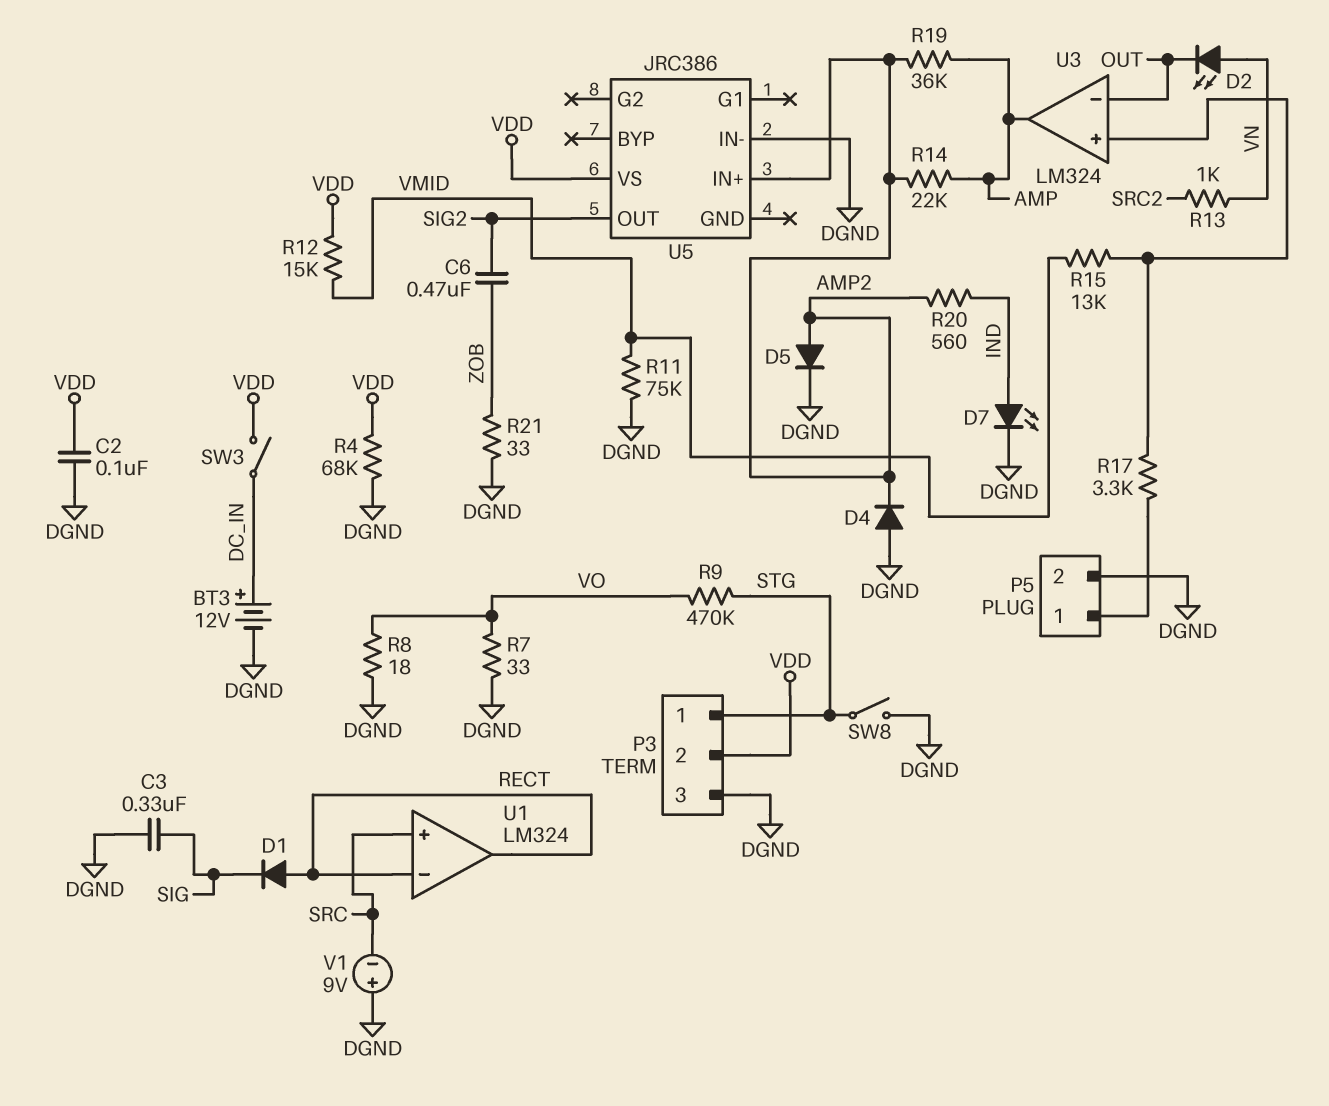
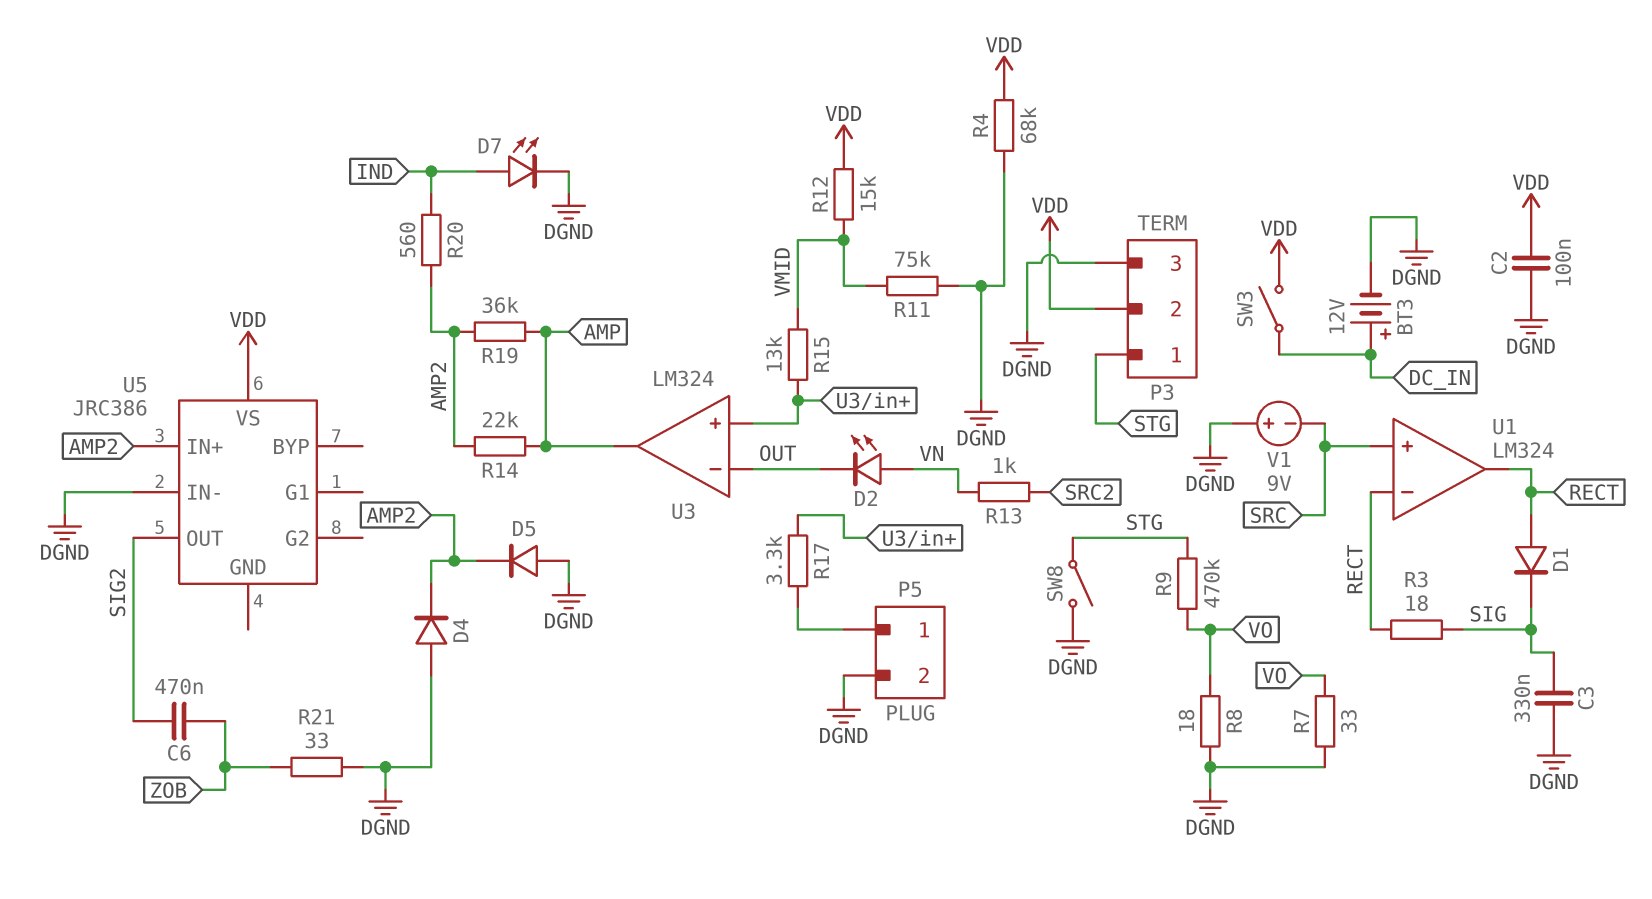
D5: diode (A AMP2, K DGND) -> diode (A DGND, K AMP2)
R3: none -> 18 (RECT, SIG)

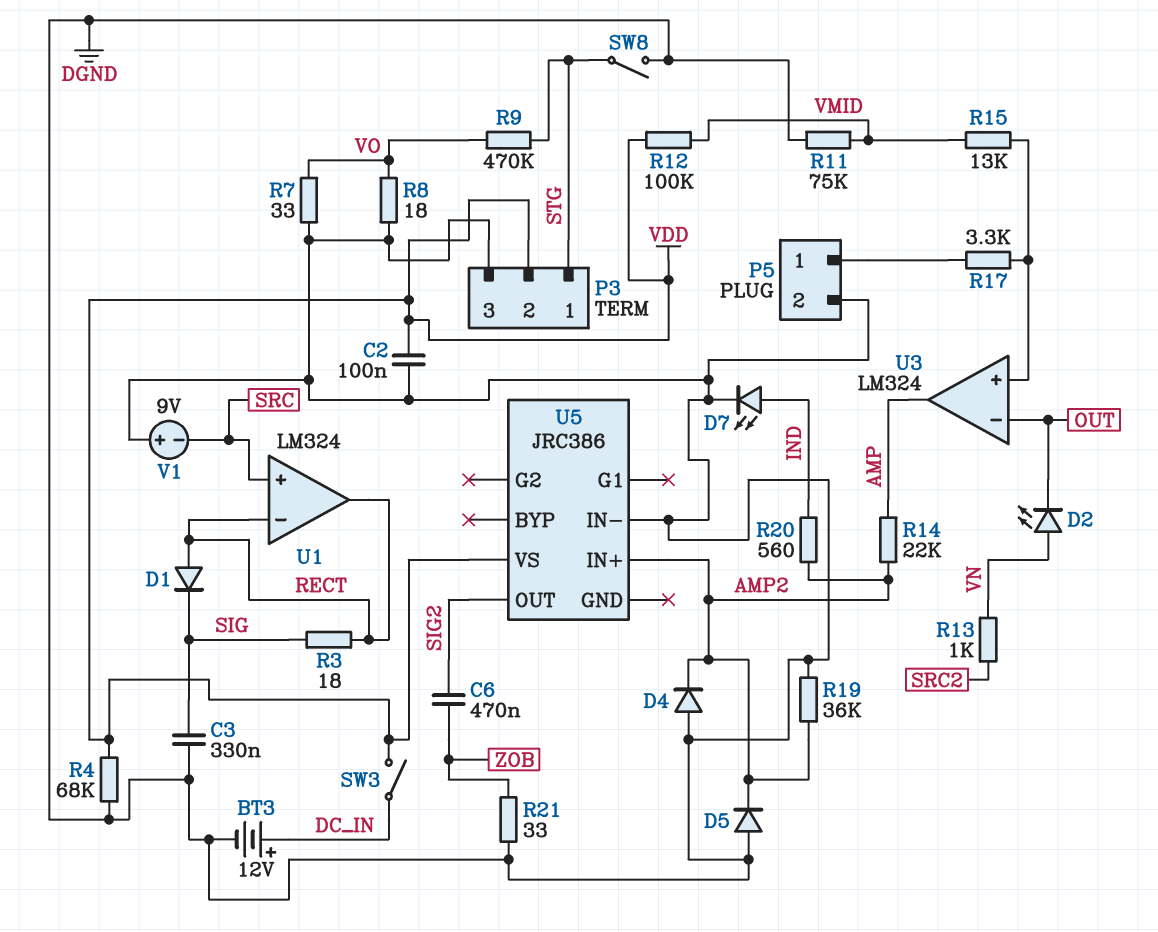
R12: 15k (VDD, VMID) -> 100k (VDD, VMID)
R19: 36k (AMP, AMP2) -> 36k (AMP2, DGND)

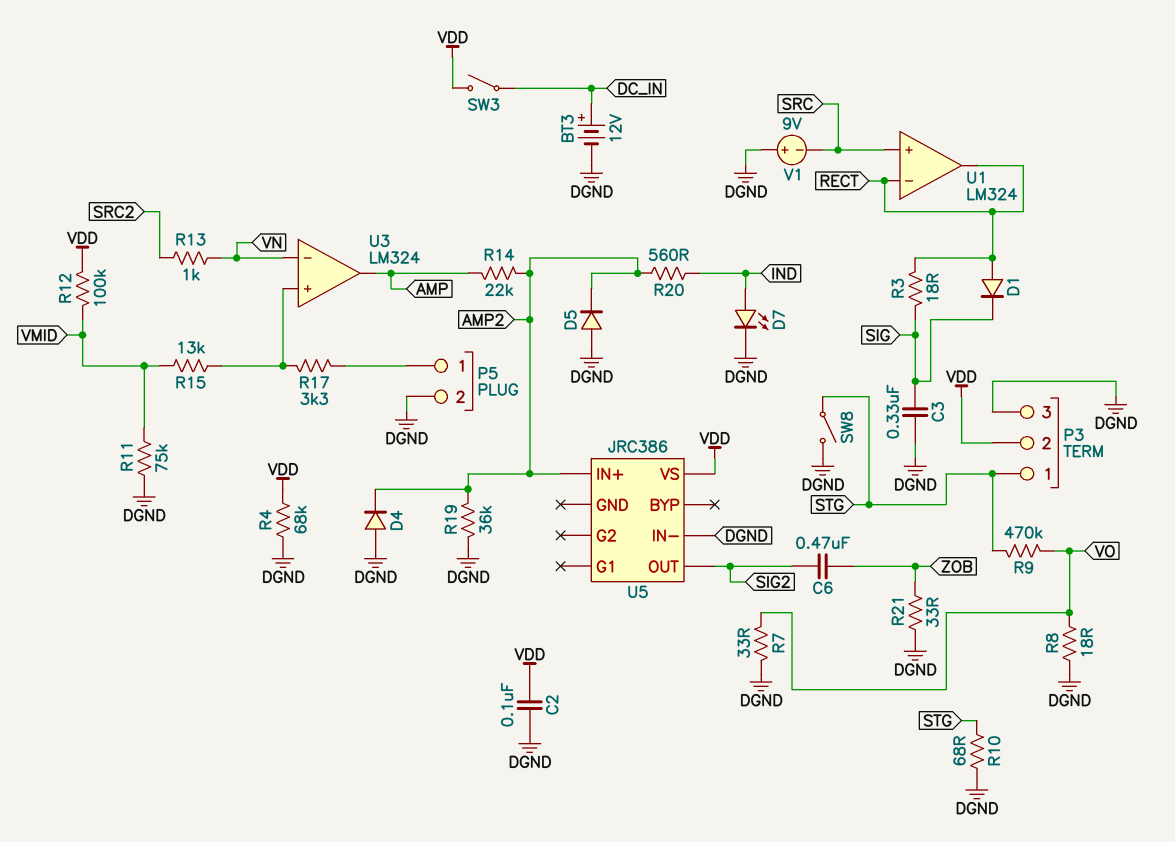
D2: LED (A VN, K OUT) -> none
R10: none -> 68 (DGND, STG)
U3 pin in-: OUT -> VN

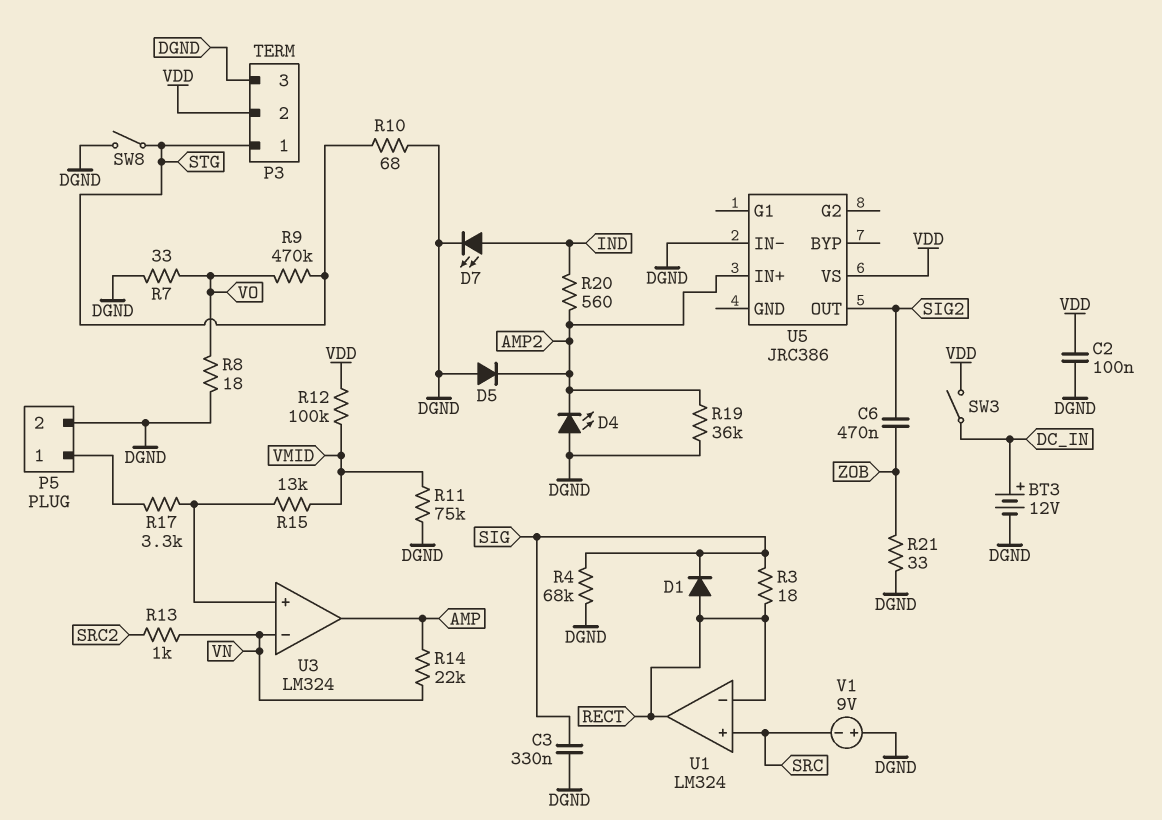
D4: diode (A DGND, K AMP2) -> LED (A DGND, K AMP2)
R4: 68k (DGND, VDD) -> 68k (DGND, SIG)
R14: 22k (AMP, AMP2) -> 22k (AMP, VN)

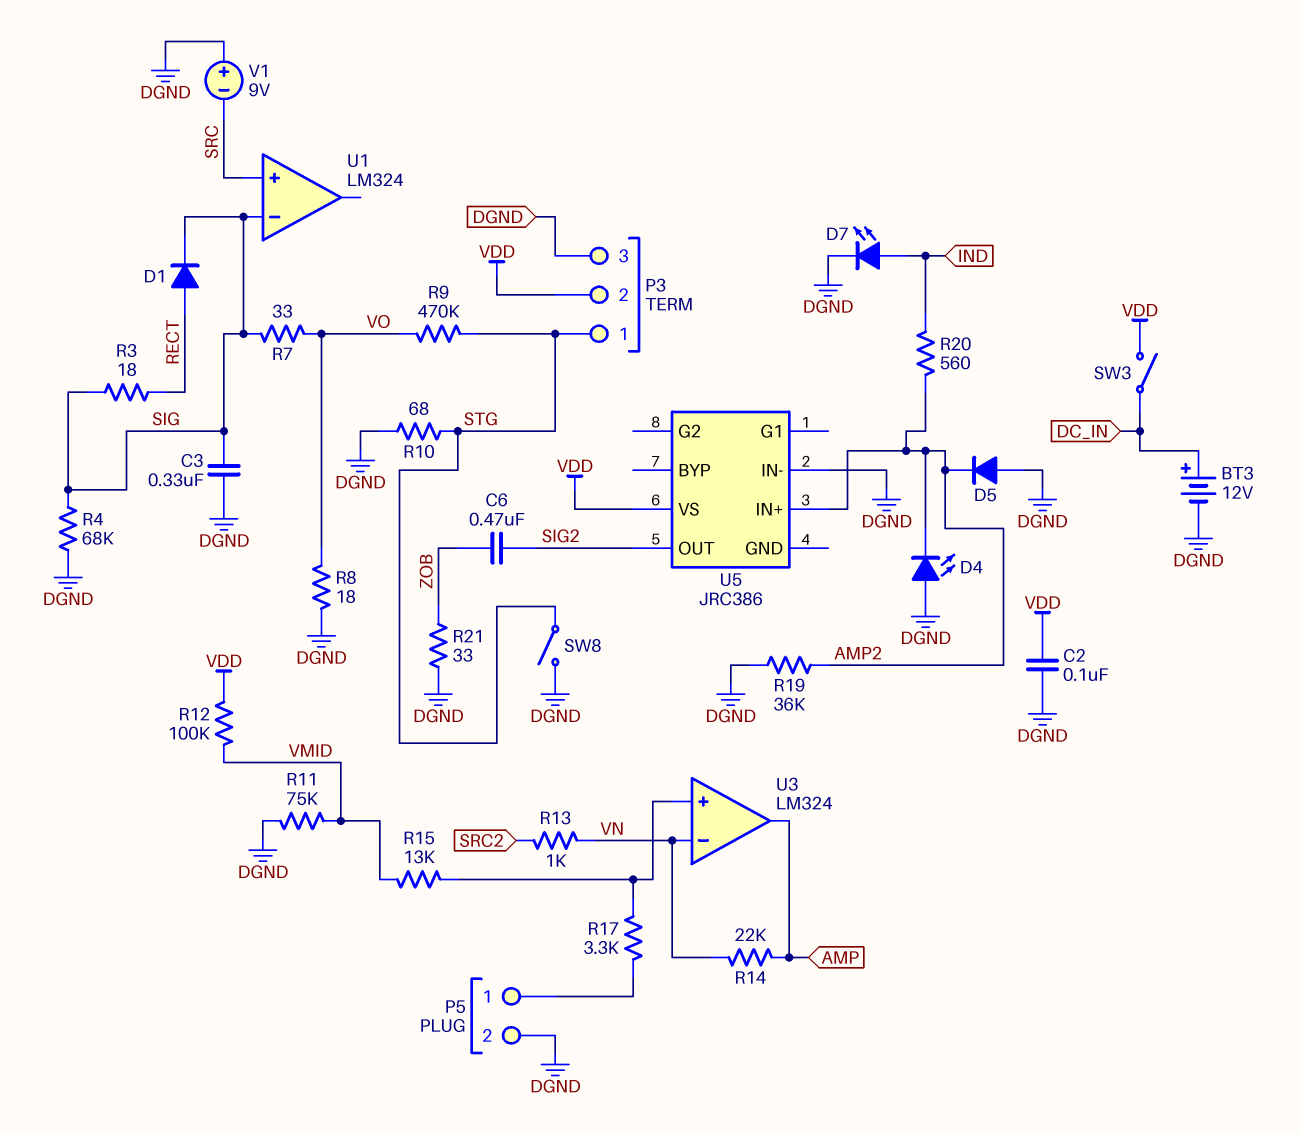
R7: 33 (DGND, VO) -> 33 (SIG, VO)
U1 pin in-: RECT -> SIG
U1 pin out: RECT -> none

